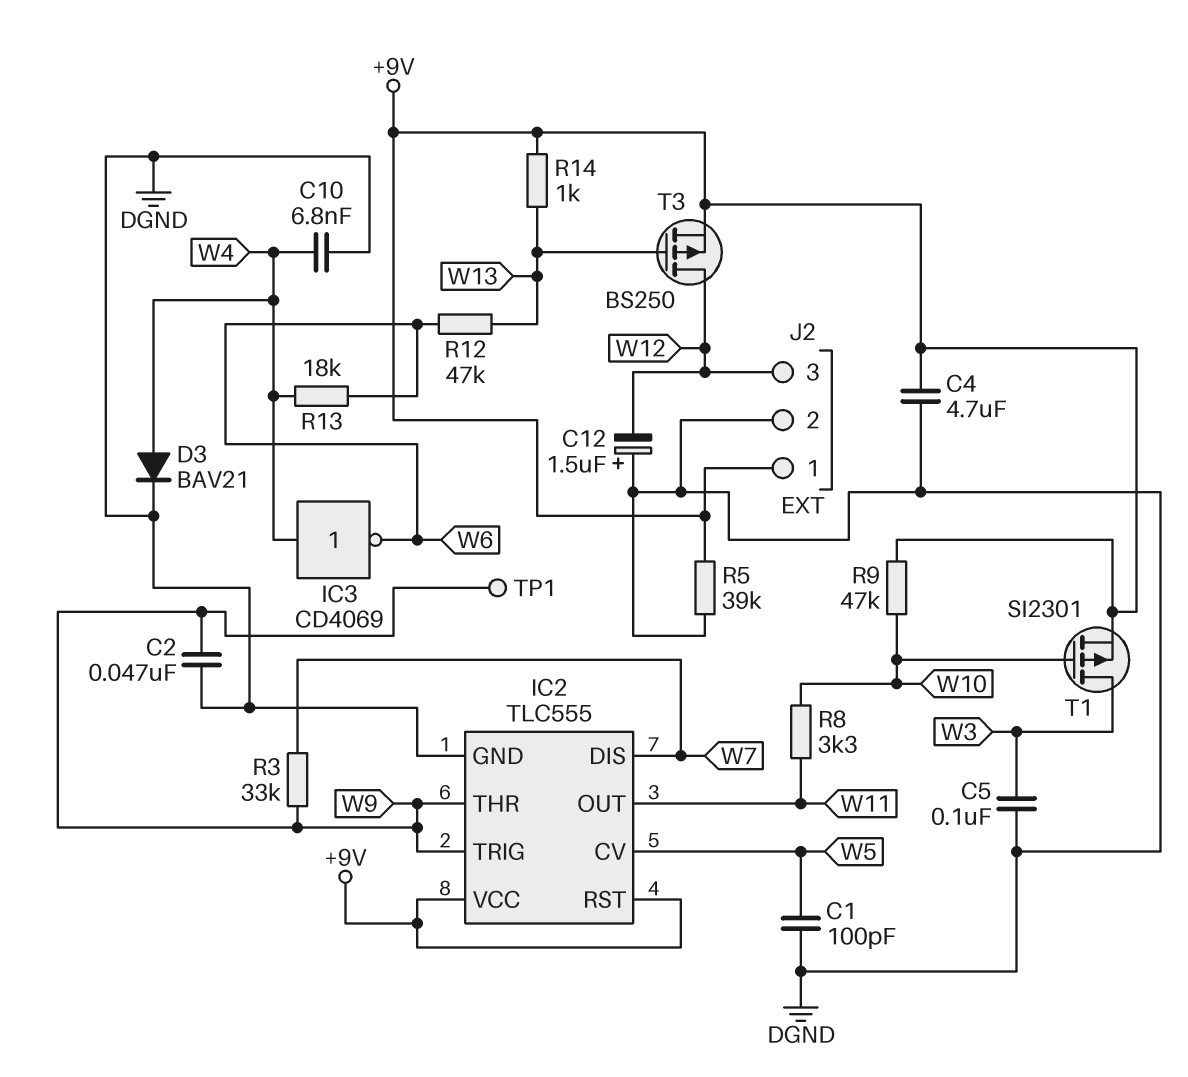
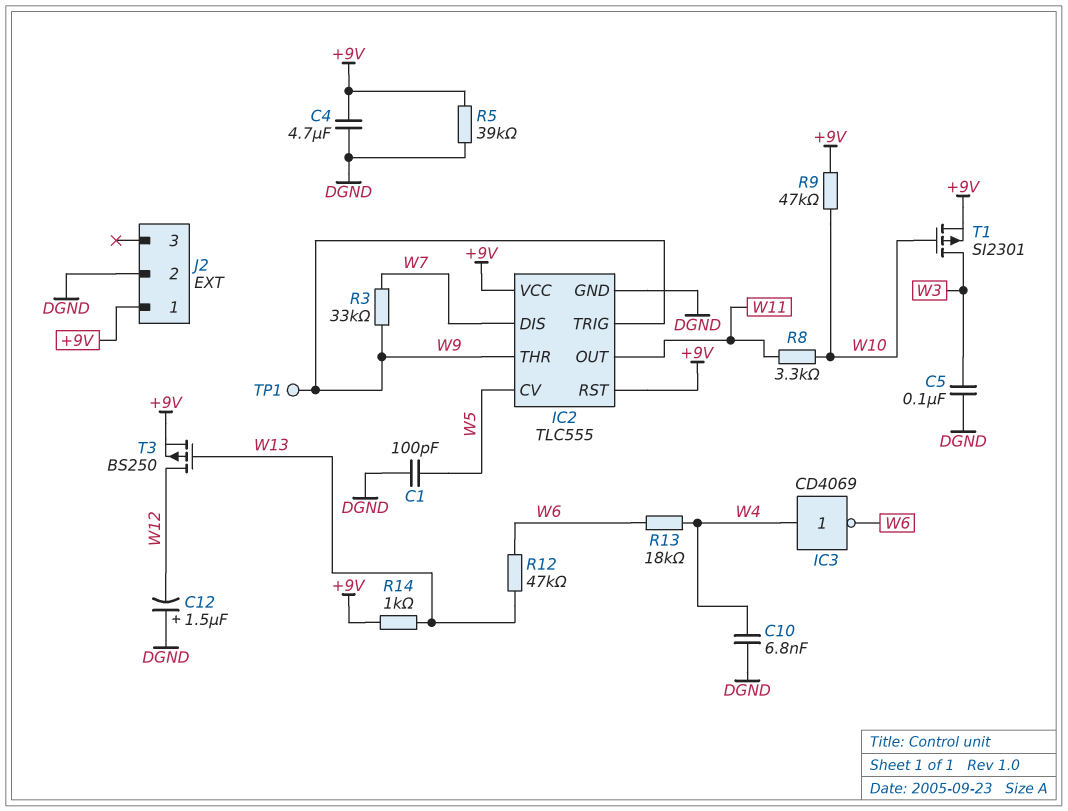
C2: 47nF (DGND, W9) -> none
D3: diode BAV21 (A W4, K DGND) -> none
J2 pin 3: W12 -> none

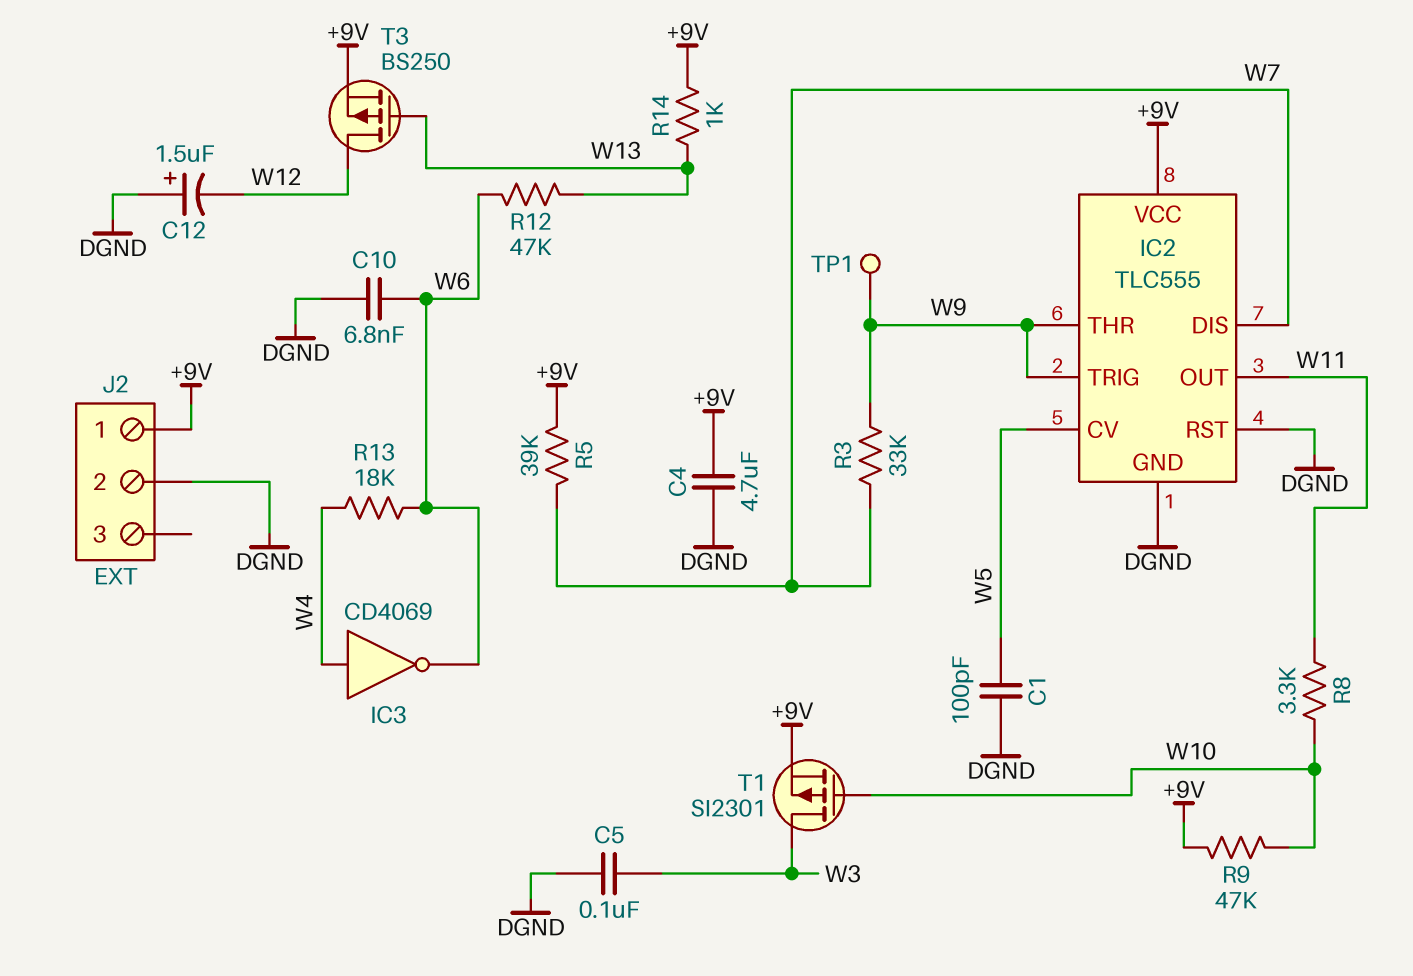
C10: 6.8nF (DGND, W4) -> 6.8nF (DGND, W6)
IC2 pin RST: +9V -> DGND
R5: 39k (+9V, DGND) -> 39k (+9V, W7)

